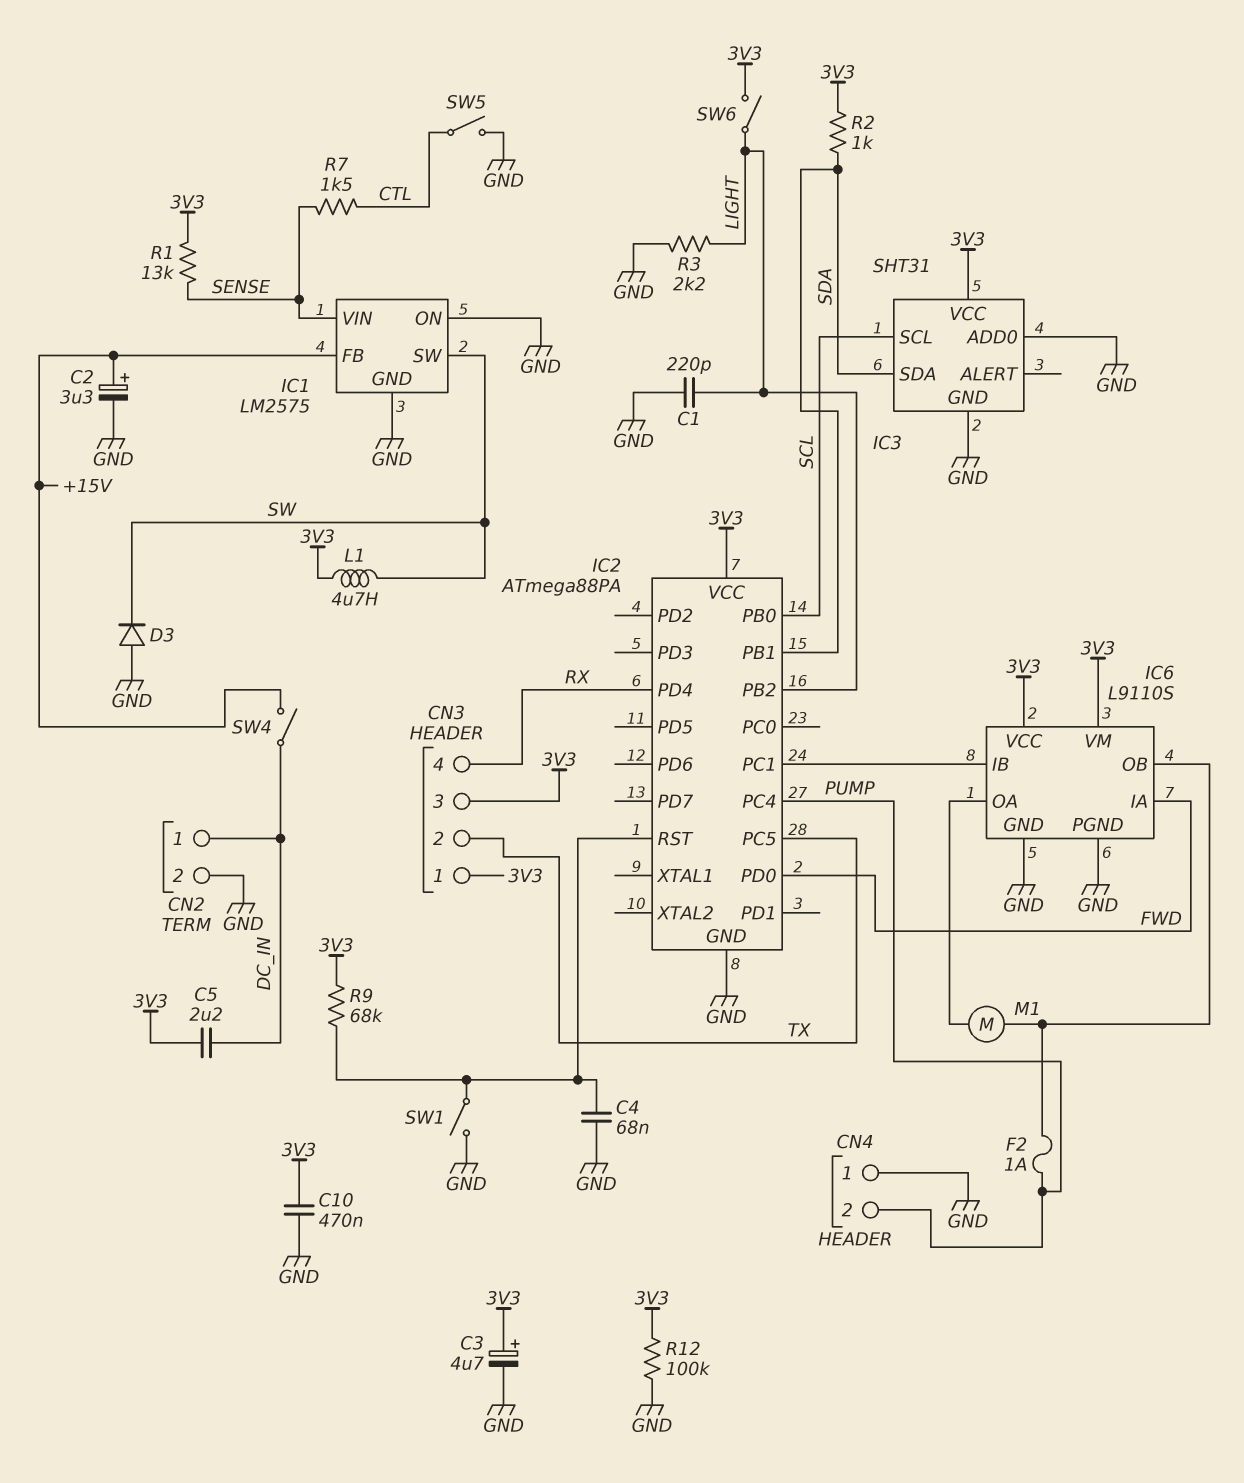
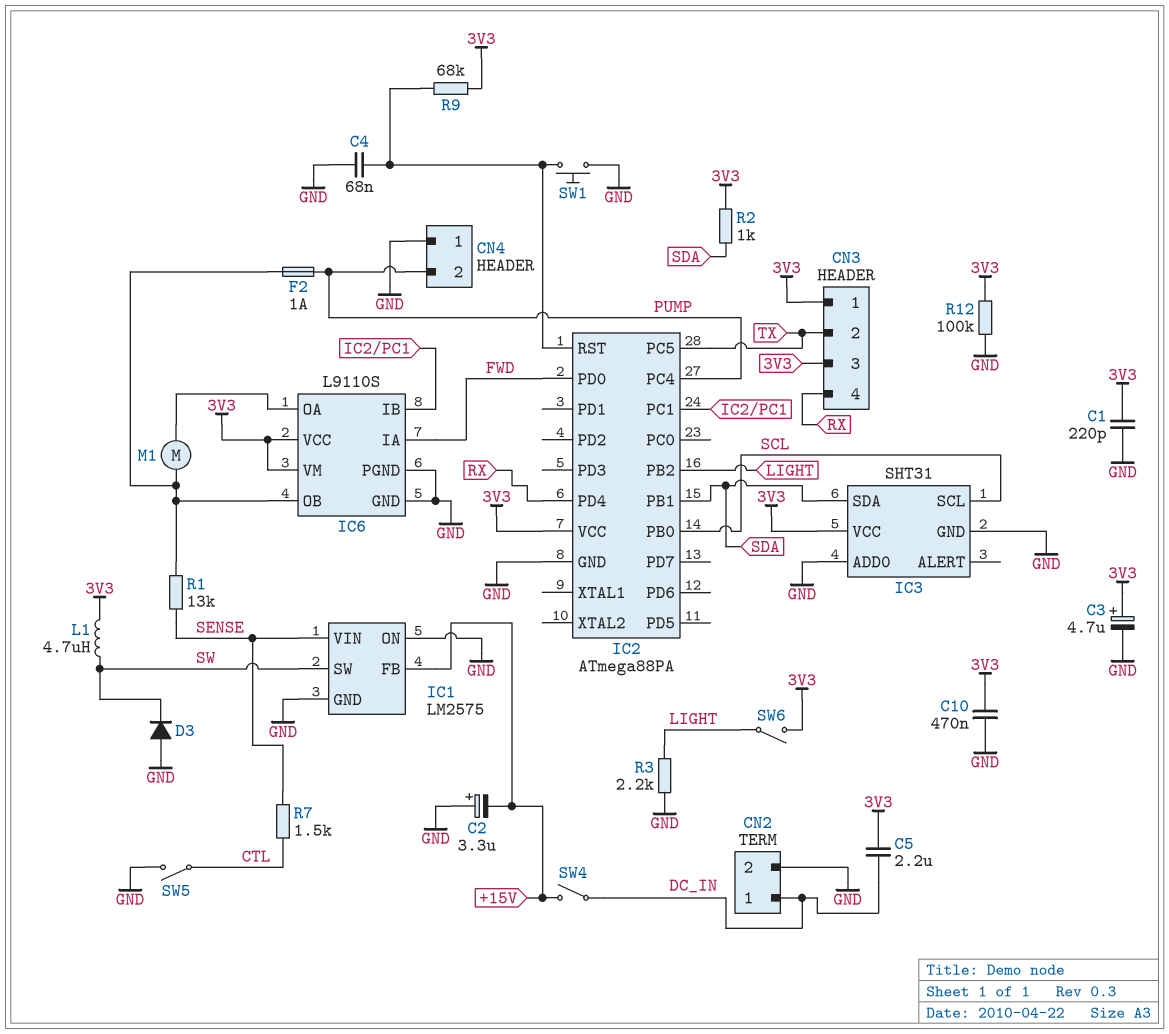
C1: 220pF (GND, LIGHT) -> 220pF (3V3, GND)
C2: 3.3uF (plus +15V, minus GND) -> 3.3uF (plus GND, minus +15V)
R1: 13k (3V3, SENSE) -> 13k (IC6/OB, SENSE)
SW1: switch (GND, IC2/RST) -> button (GND, IC2/RST)

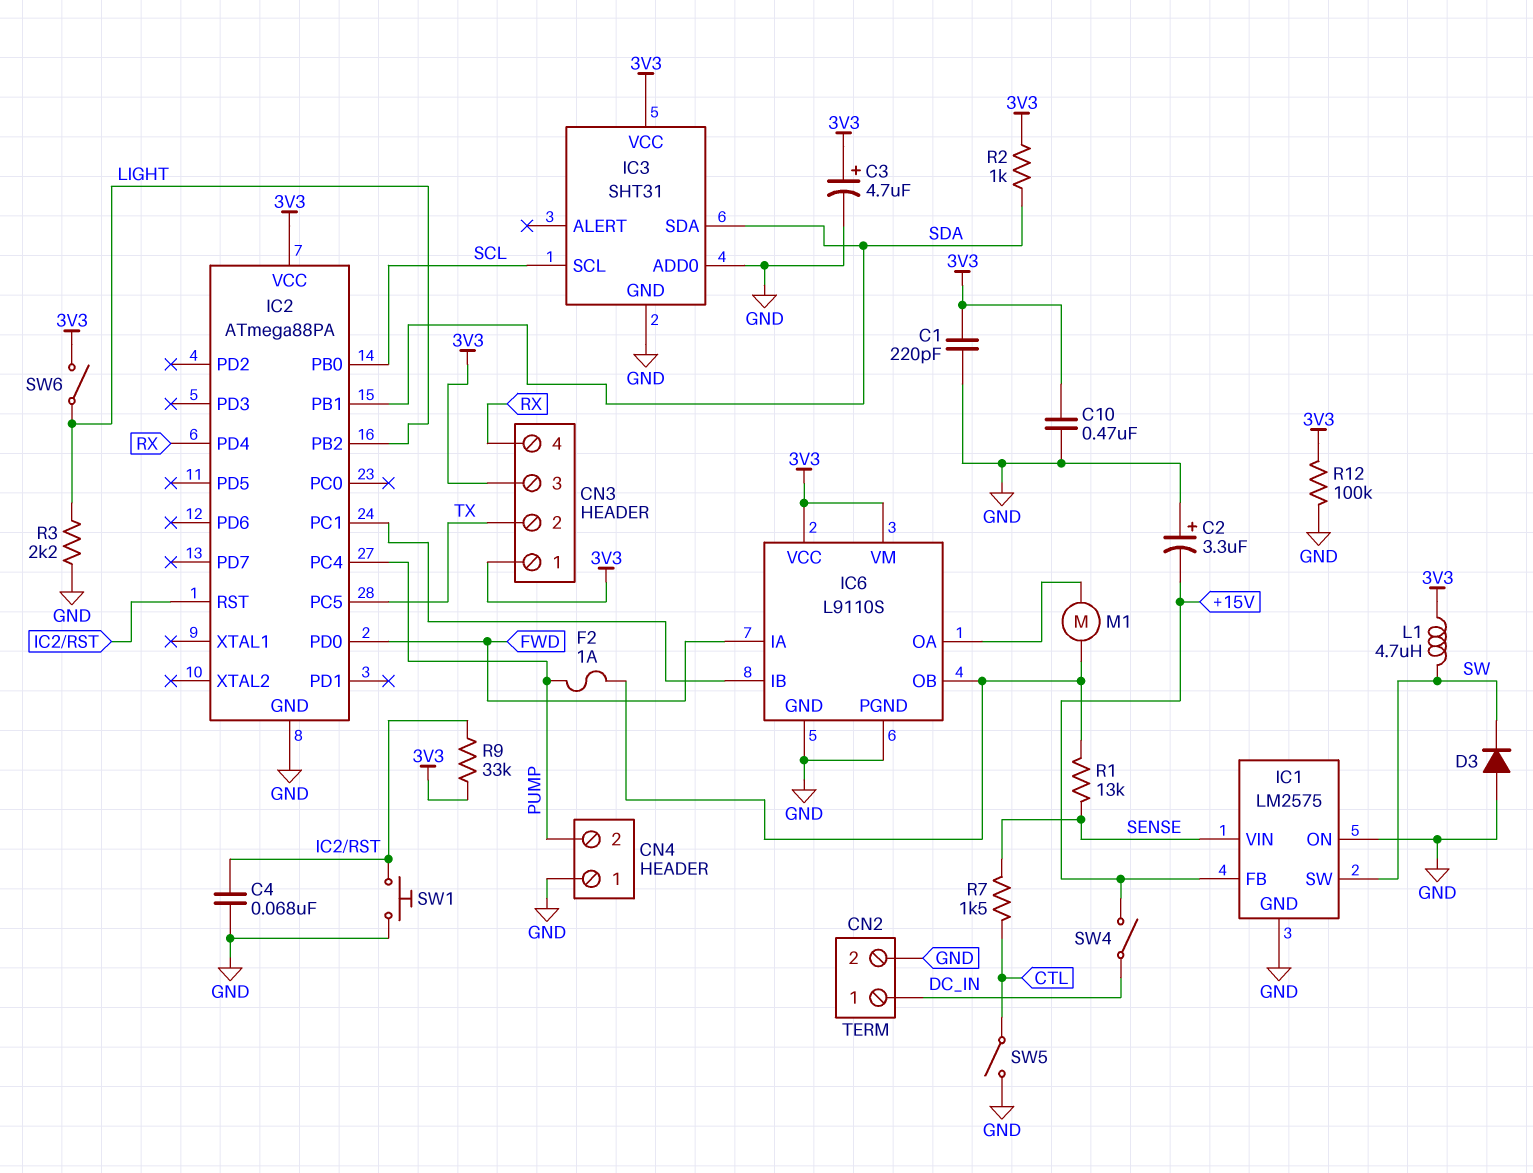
C5: 2.2uF (3V3, DC_IN) -> none
R9: 68k (3V3, IC2/RST) -> 33k (3V3, IC2/RST)

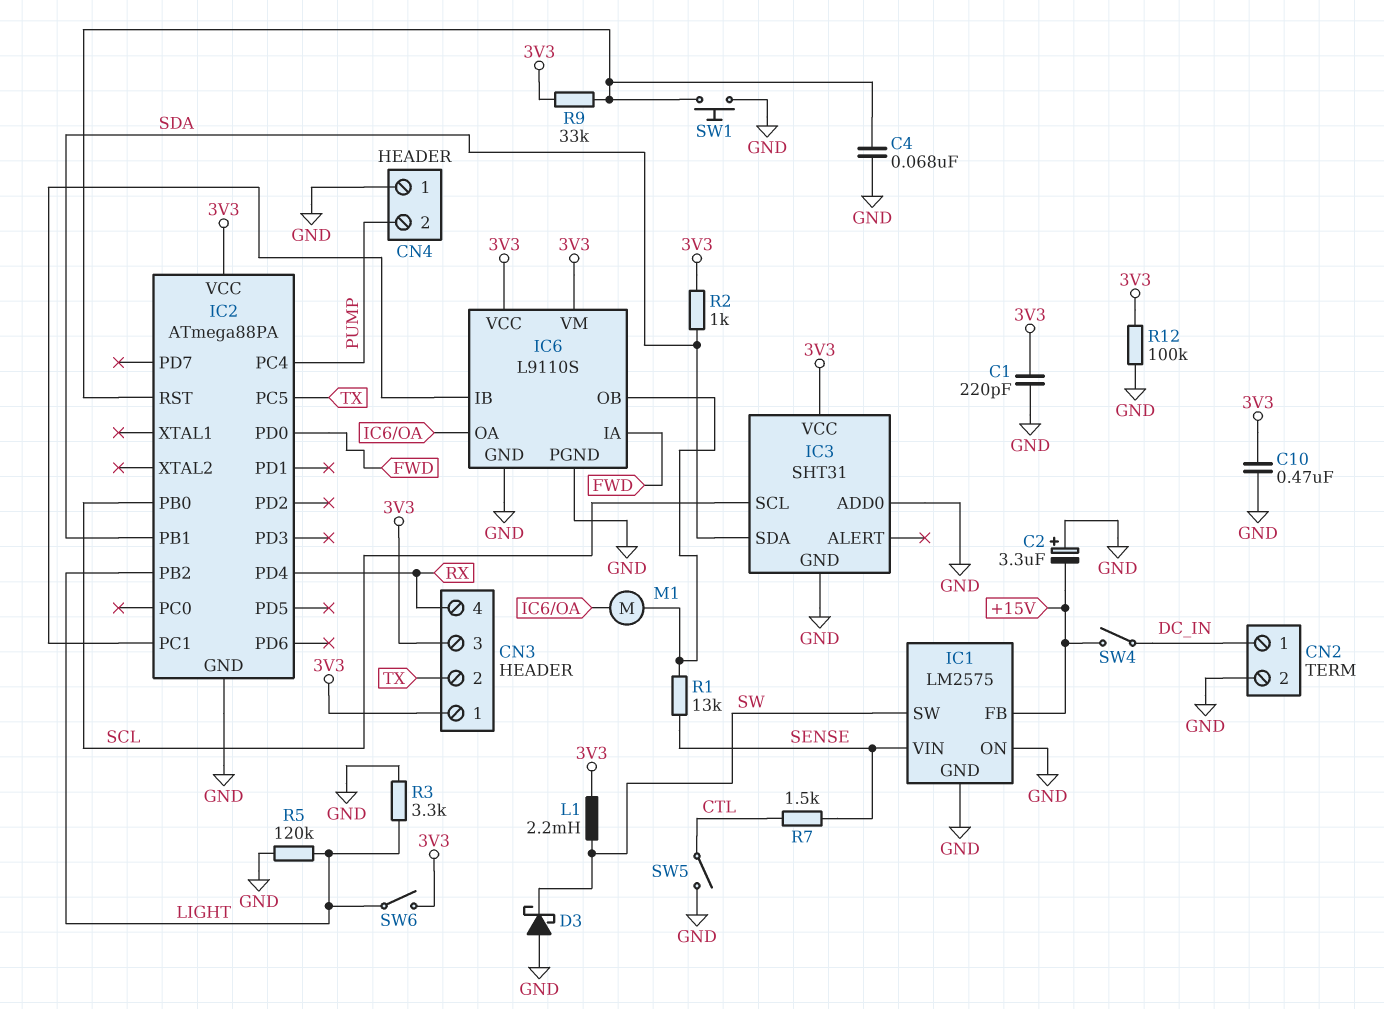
C3: 4.7uF (plus 3V3, minus GND) -> none
D3: diode (A GND, K SW) -> schottky (A GND, K SW)
F2: 1A (IC6/OB, PUMP) -> none
L1: 4.7uH (3V3, SW) -> 2.2mH (3V3, SW)
R3: 2.2k (GND, LIGHT) -> 3.3k (GND, LIGHT)
R5: none -> 120k (GND, LIGHT)

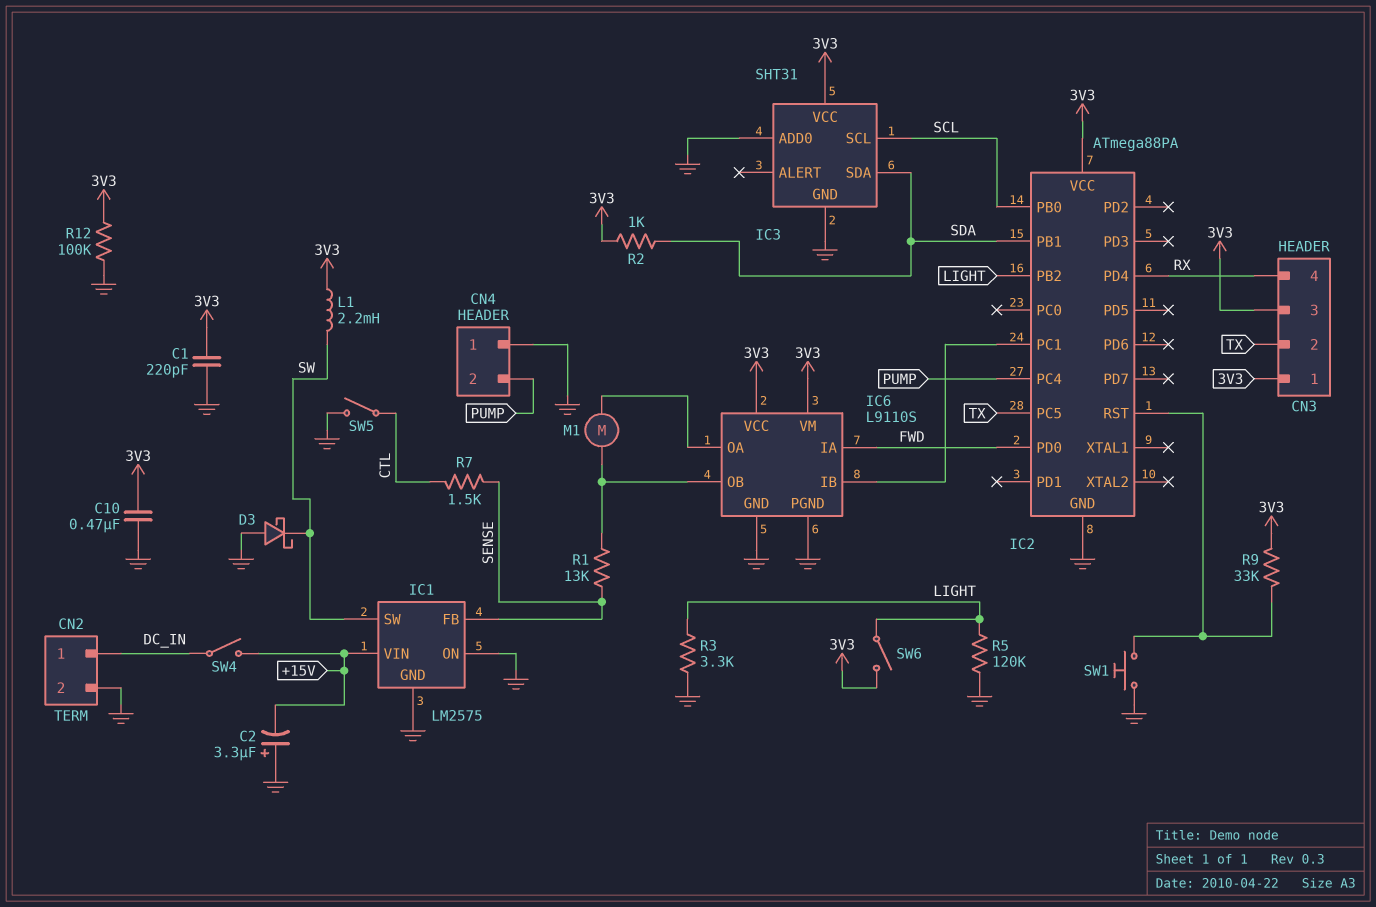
C4: 68nF (GND, IC2/RST) -> none
IC1 pin FB: +15V -> SENSE
IC1 pin VIN: SENSE -> +15V

